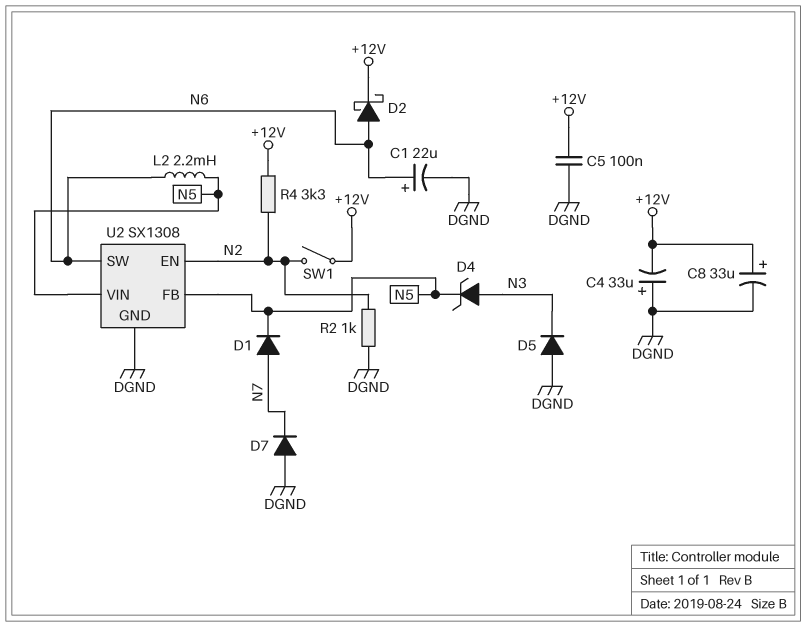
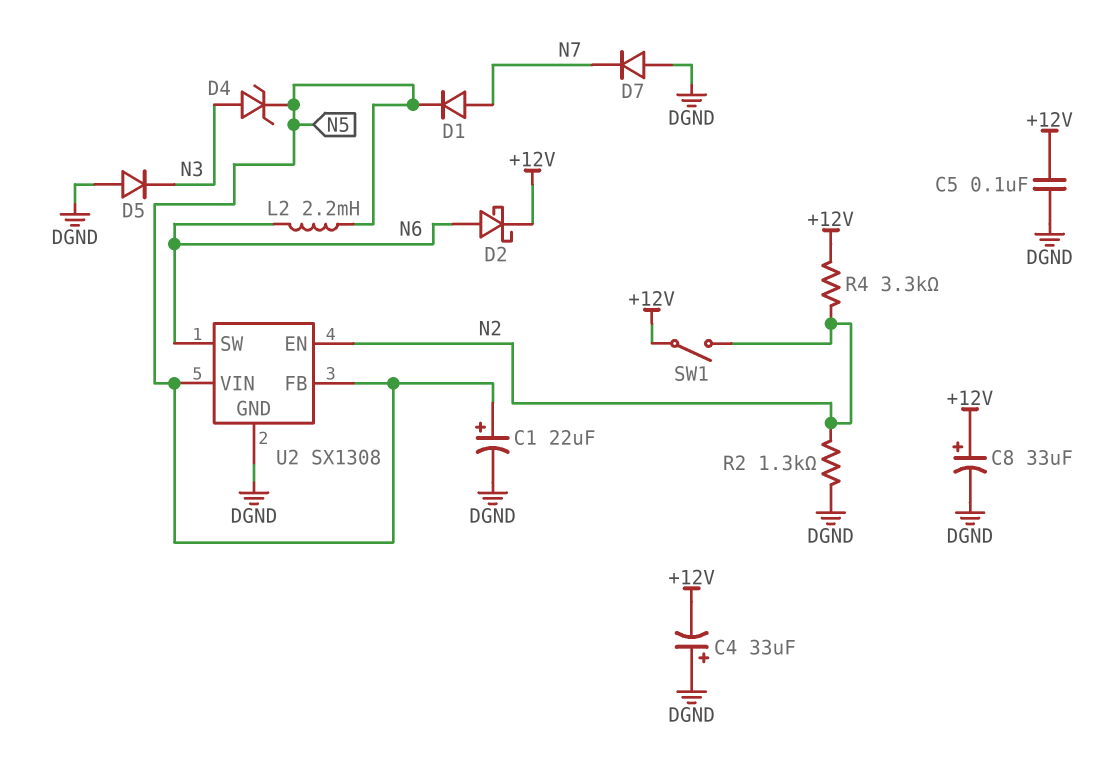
C1: 22uF (plus N6, minus DGND) -> 22uF (plus N5, minus DGND)
R2: 1k (DGND, N2) -> 1.3k (DGND, N2)

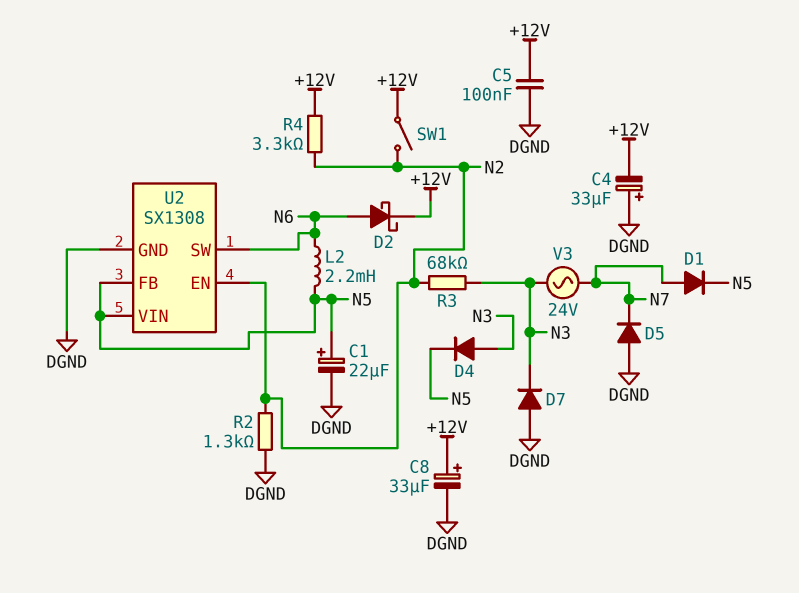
D4: zener (A N3, K N5) -> diode (A N3, K N5)
D5: diode (A DGND, K N3) -> diode (A DGND, K N7)
D7: diode (A DGND, K N7) -> diode (A DGND, K N3)
R3: none -> 68k (N2, N3)
V3: none -> AC 24V (N3, N7)

